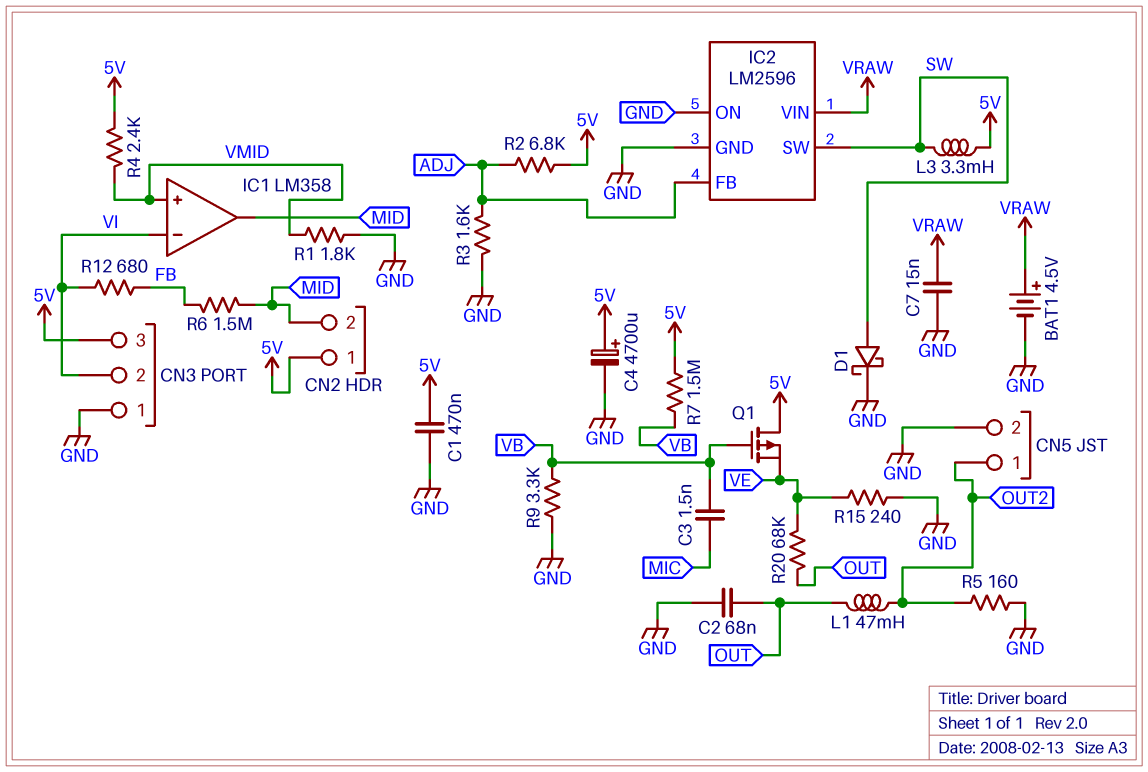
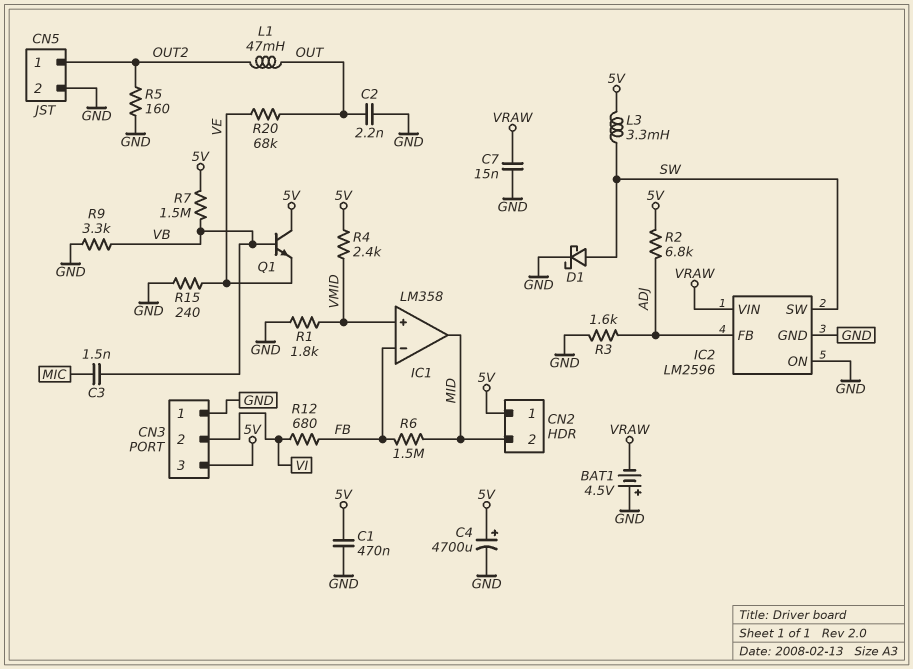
BAT1: 4.5V (plus VRAW, minus GND) -> 4.5V (plus GND, minus VRAW)
C2: 68nF (GND, OUT) -> 2.2nF (GND, OUT)
IC1 pin in-: VI -> FB
Q1: PMOS (G VB, D 5V, S VE) -> NPN (B VB, C 5V, E VE)

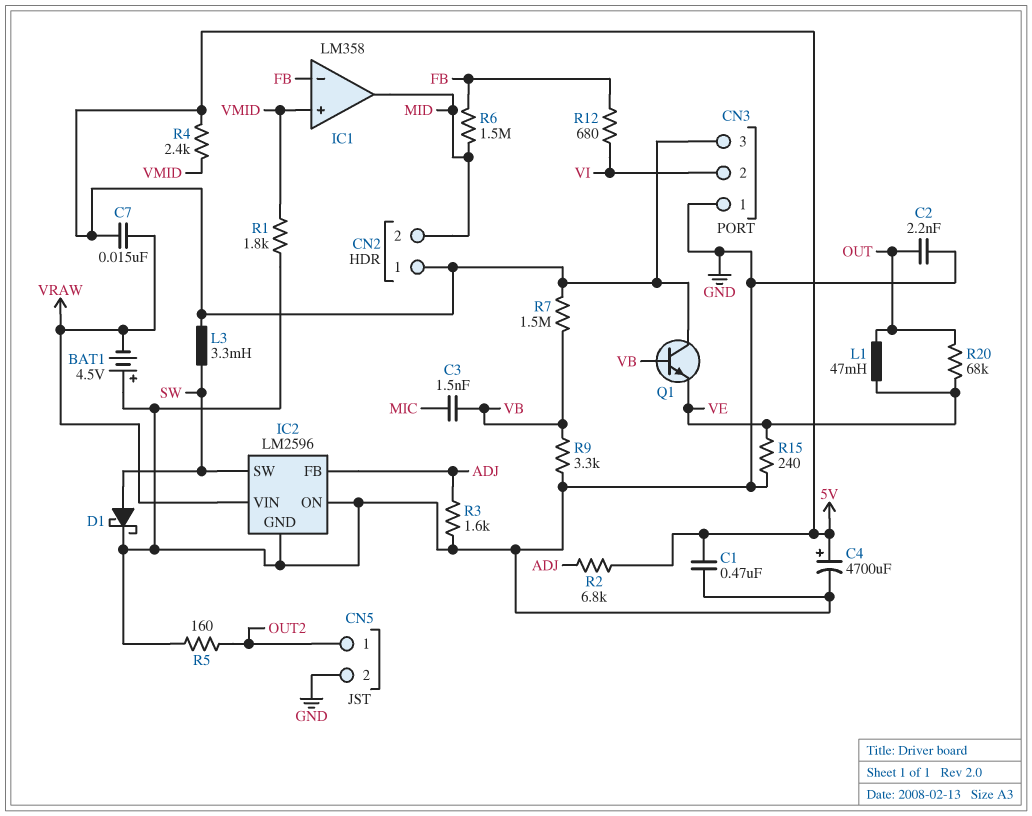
C7: 15nF (GND, VRAW) -> 15nF (5V, VRAW)
L1: 47mH (OUT, OUT2) -> 47mH (OUT, VE)

